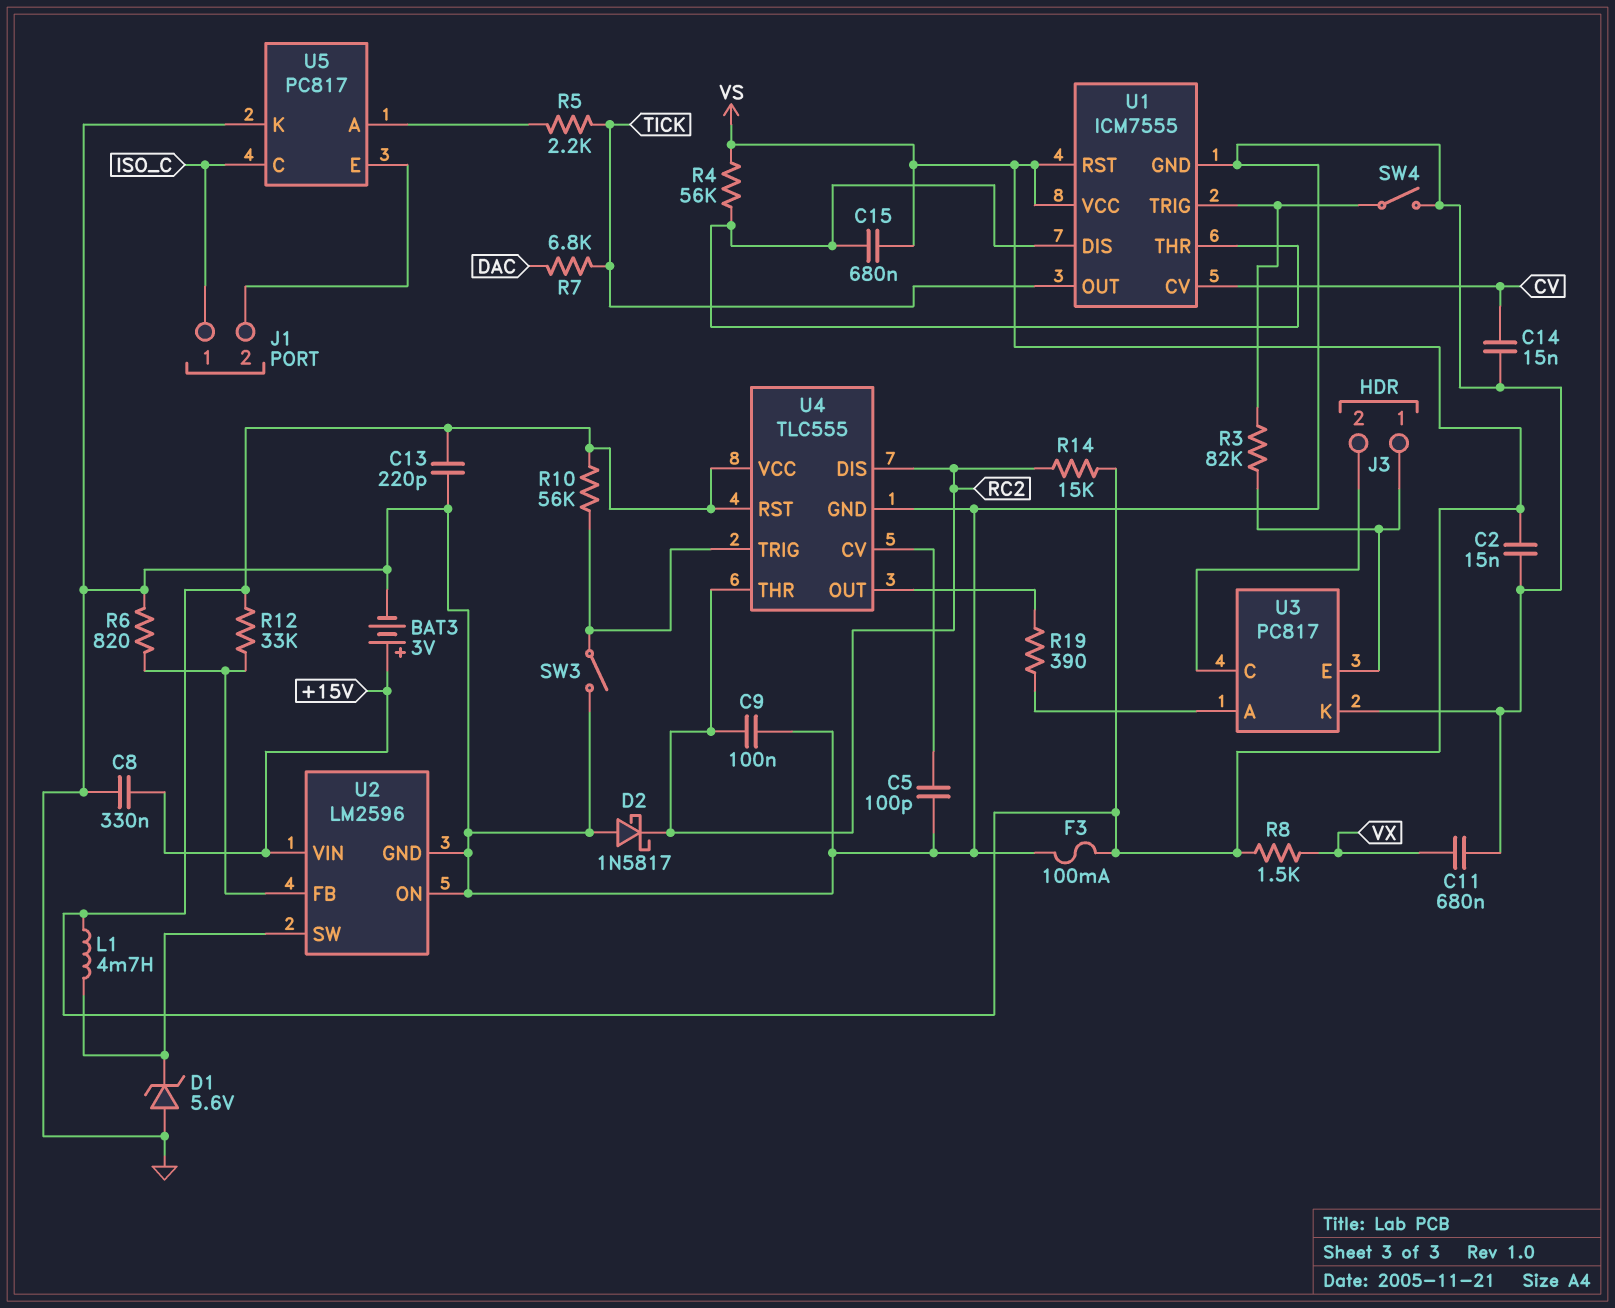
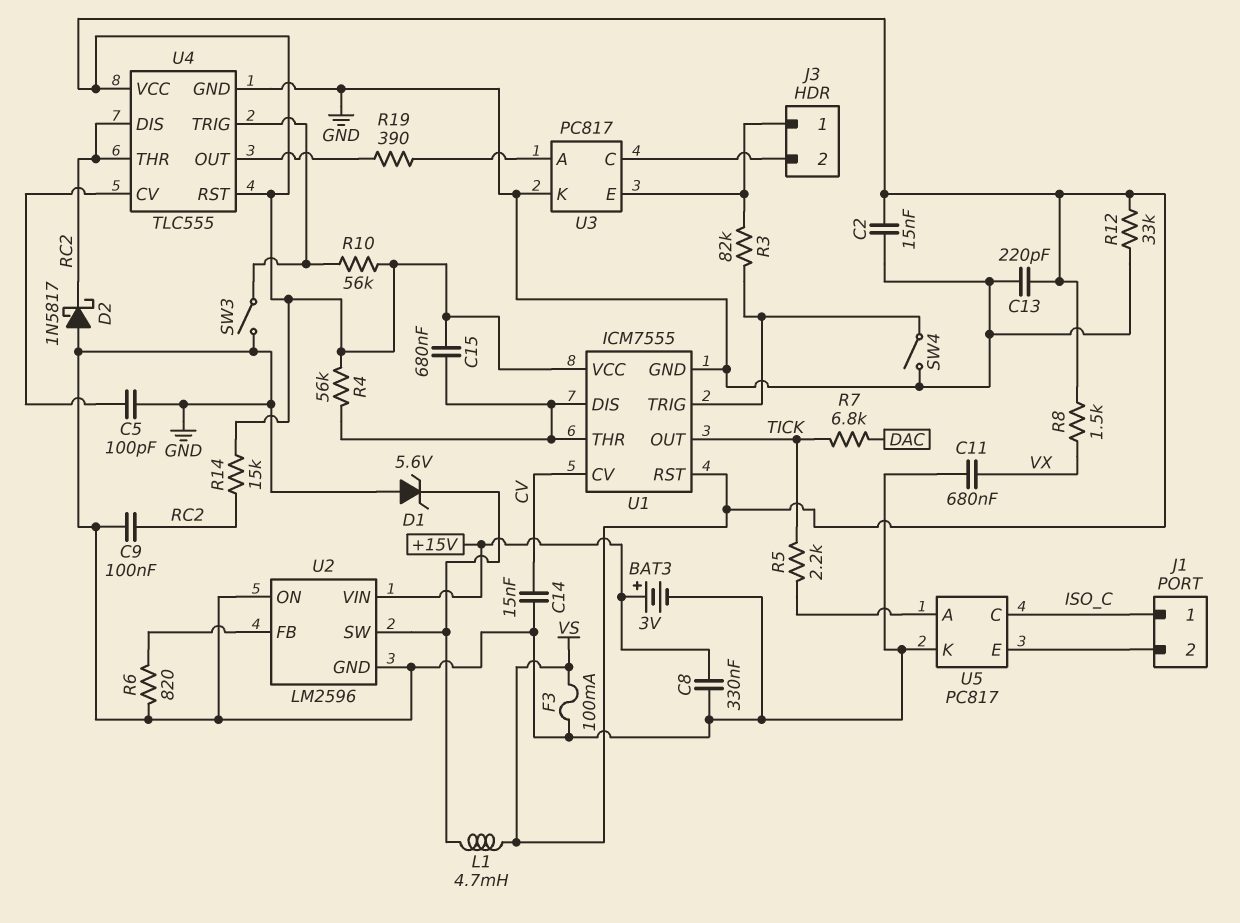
R12: 33k (U2/FB, VS) -> 33k (GND, VS)

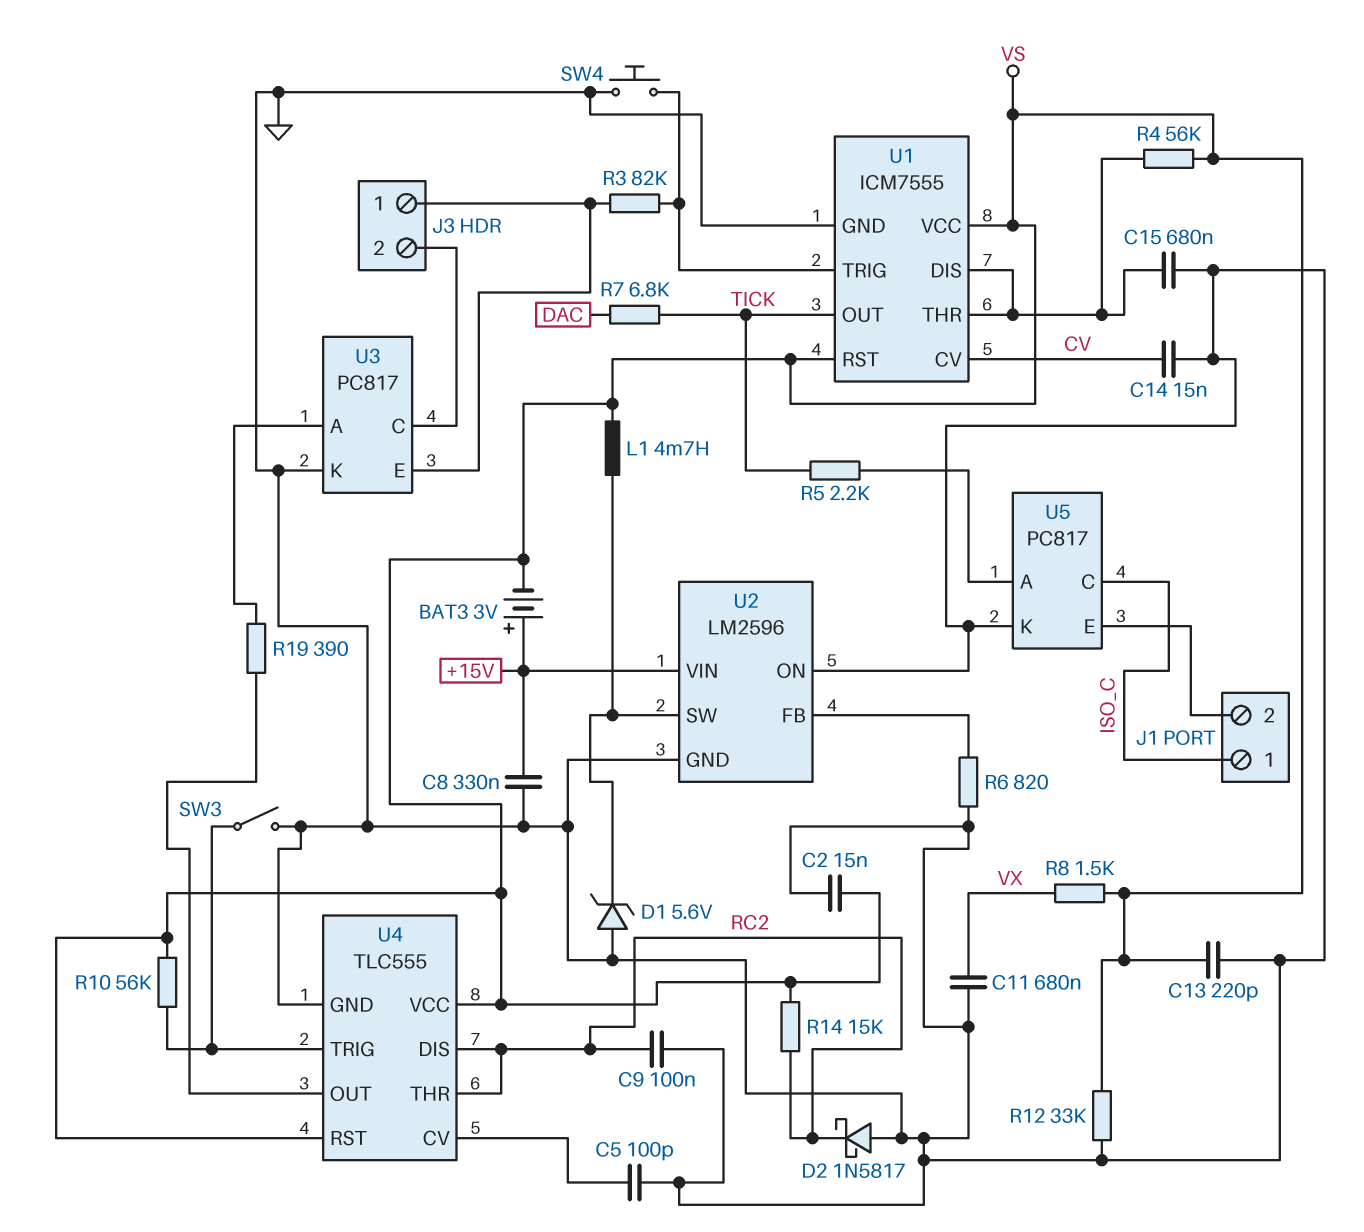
BAT3: 3V (plus +15V, minus GND) -> 3V (plus +15V, minus VS)
C15: 680nF (U1/DIS, VS) -> 680nF (GND, U1/DIS)
F3: 100mA (GND, VS) -> none
SW4: switch (GND, U1/TRIG) -> button (GND, U1/TRIG)

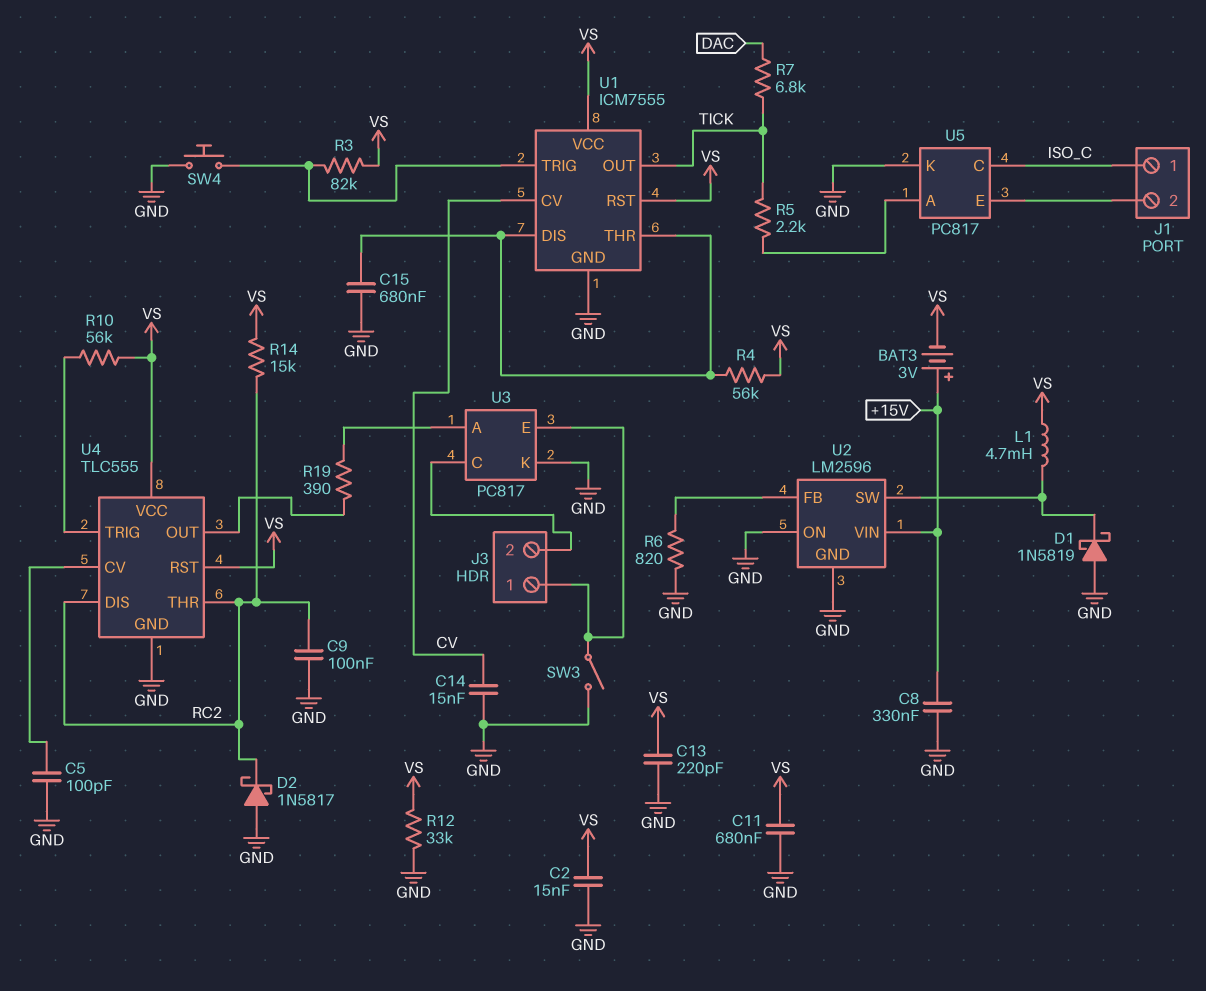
C11: 680nF (GND, VX) -> 680nF (GND, VS)
D1: zener 5.6V (A GND, K U2/SW) -> schottky 1N5819 (A GND, K U2/SW)
R3: 82k (J3/1, U1/TRIG) -> 82k (U1/TRIG, VS)
R8: 1.5k (VS, VX) -> none
SW3: switch (GND, U4/TRIG) -> switch (GND, J3/1)

